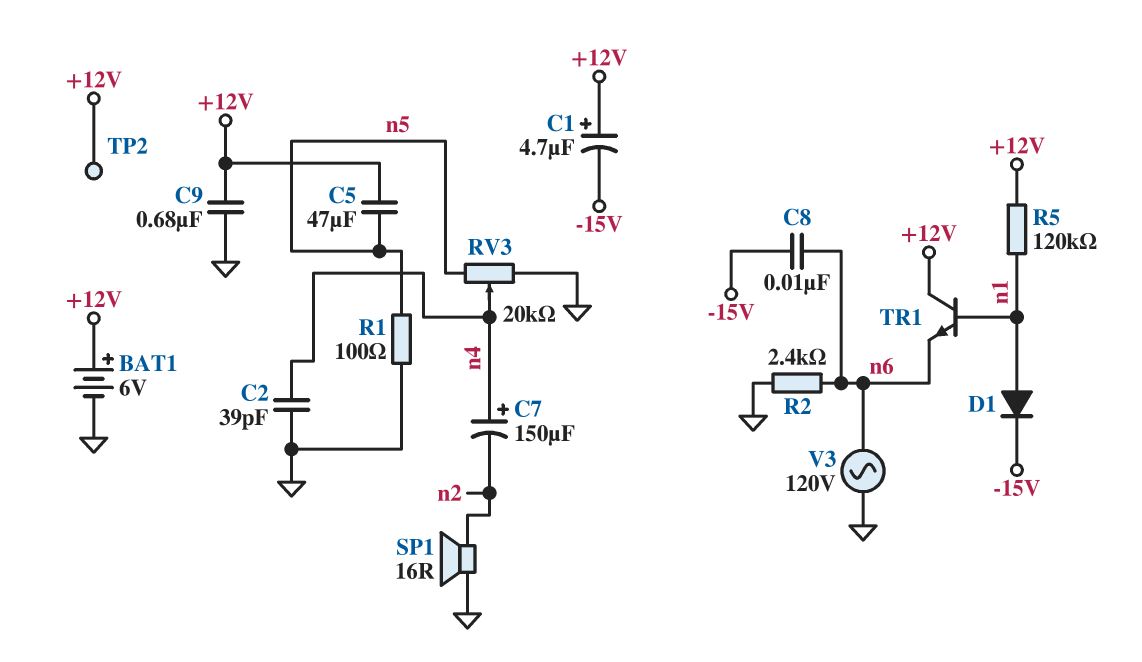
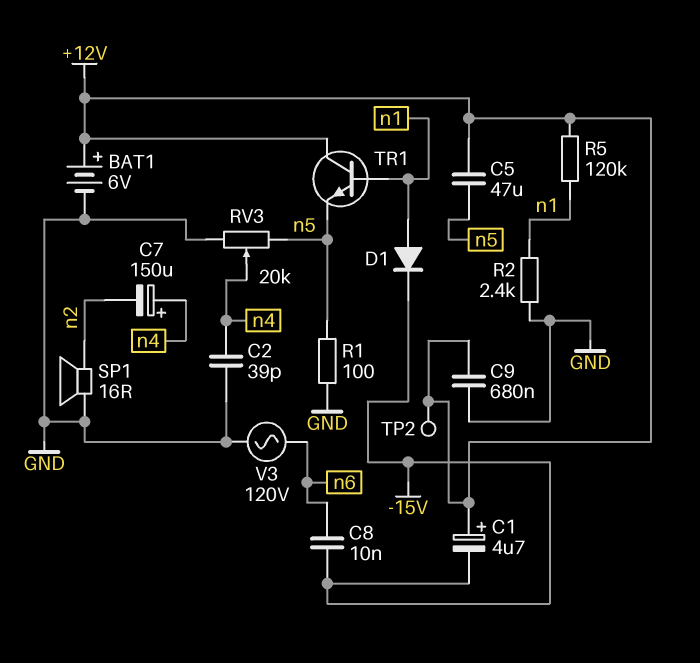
R2: 2.4k (GND, n6) -> 2.4k (GND, n1)
TR1: NPN (B n1, C +12V, E n6) -> NPN (B n1, C +12V, E n5)

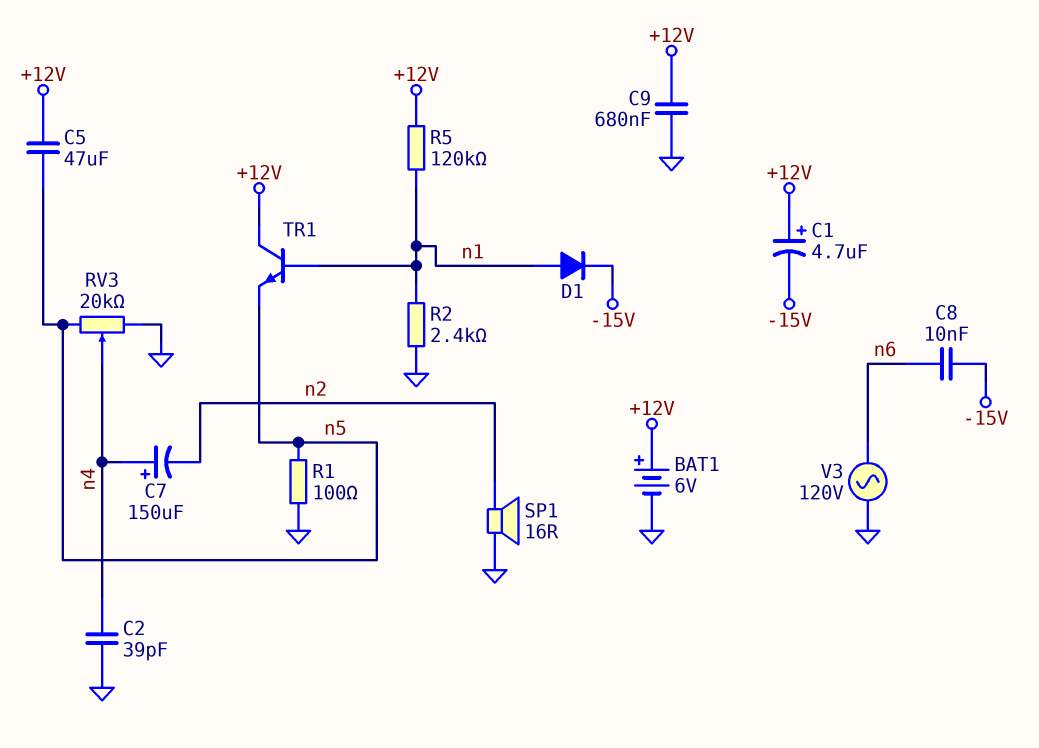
TP2: test point (+12V) -> none

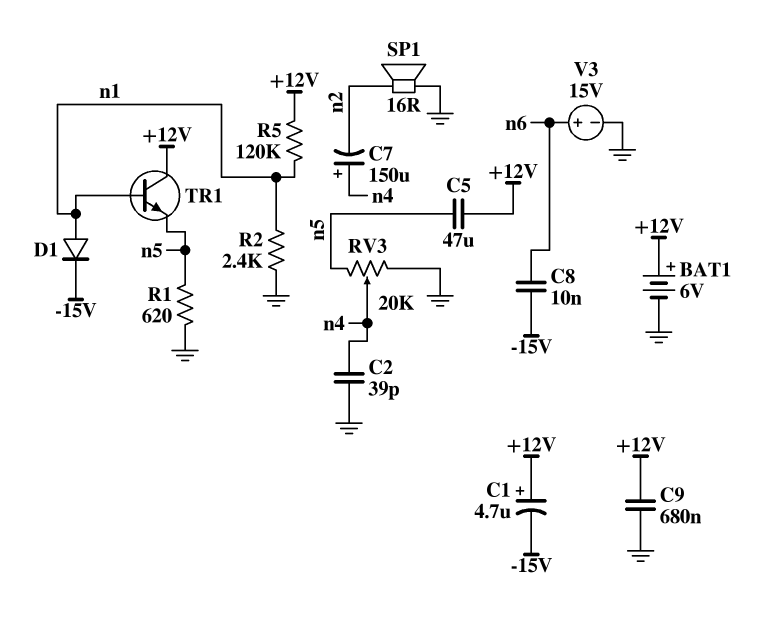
R1: 100 (GND, n5) -> 620 (GND, n5)
V3: AC 120V (GND, n6) -> 15V (plus n6, minus GND)

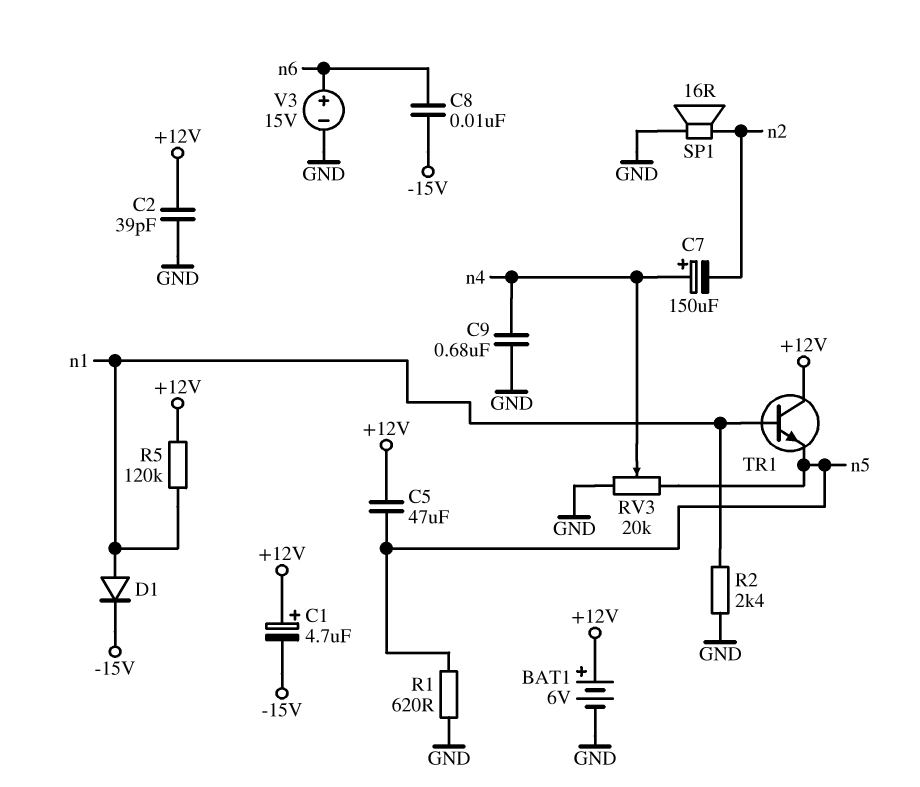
C2: 39pF (GND, n4) -> 39pF (+12V, GND)
C9: 680nF (+12V, GND) -> 680nF (GND, n4)

